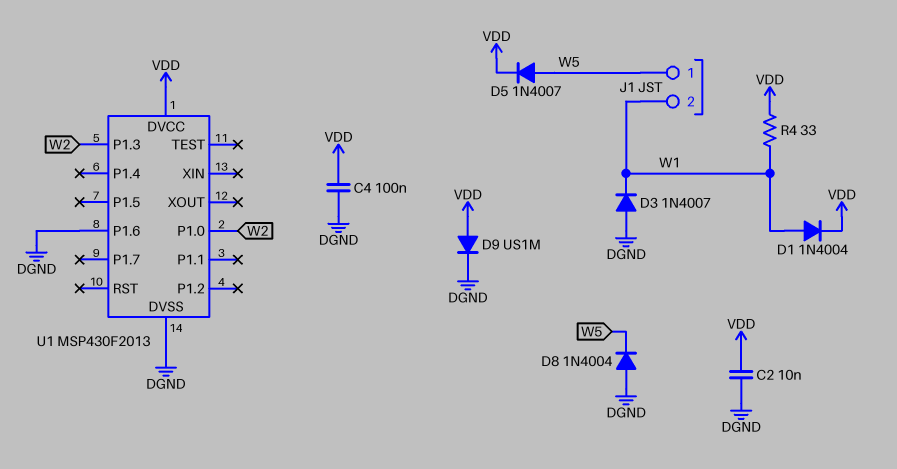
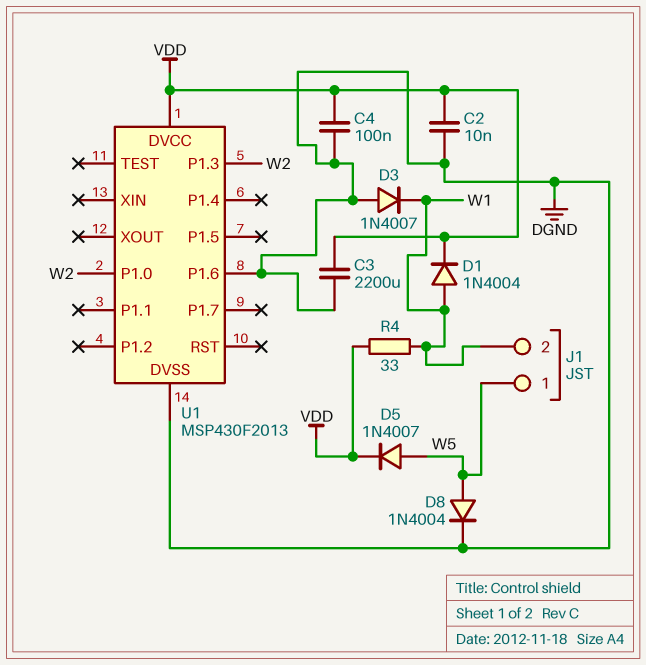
C3: none -> 2200uF (DGND, VDD)
D8: diode 1N4004 (A DGND, K W5) -> diode 1N4004 (A W5, K DGND)
D9: diode US1M (A VDD, K DGND) -> none

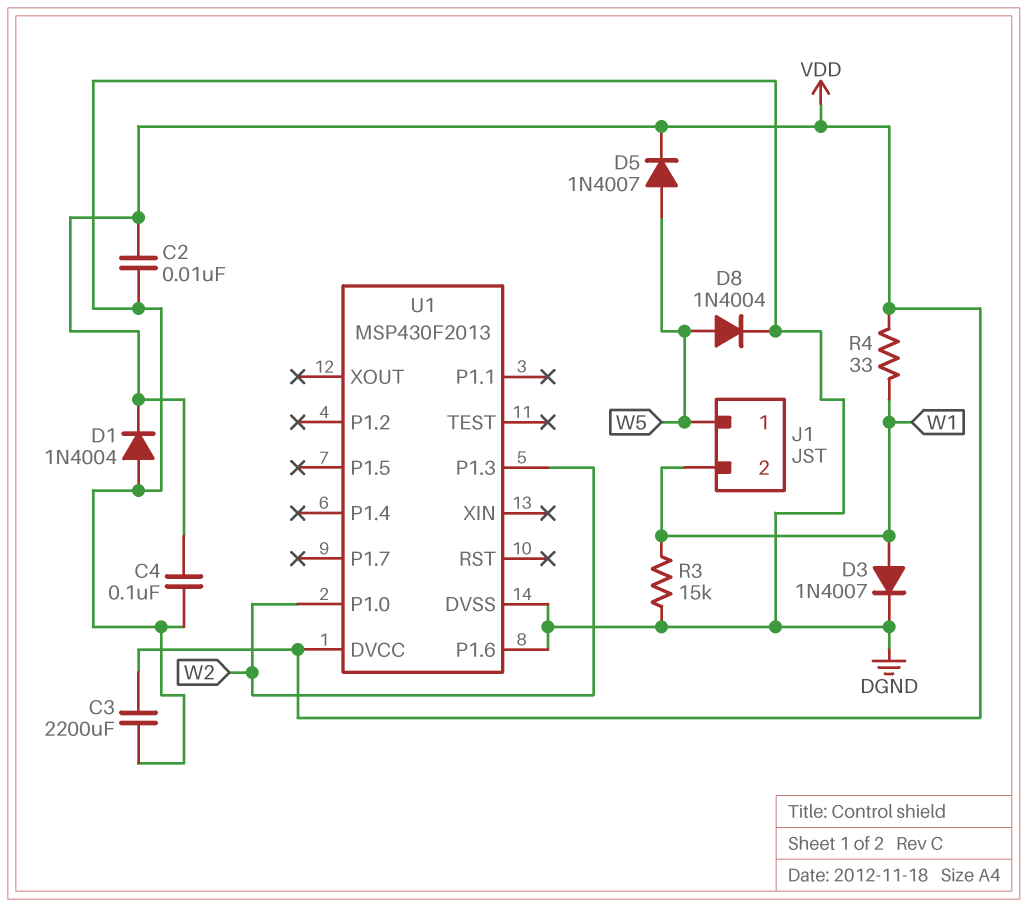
D1: diode 1N4004 (A W1, K VDD) -> diode 1N4004 (A DGND, K VDD)
D3: diode 1N4007 (A DGND, K W1) -> diode 1N4007 (A W1, K DGND)
R3: none -> 15k (DGND, W1)

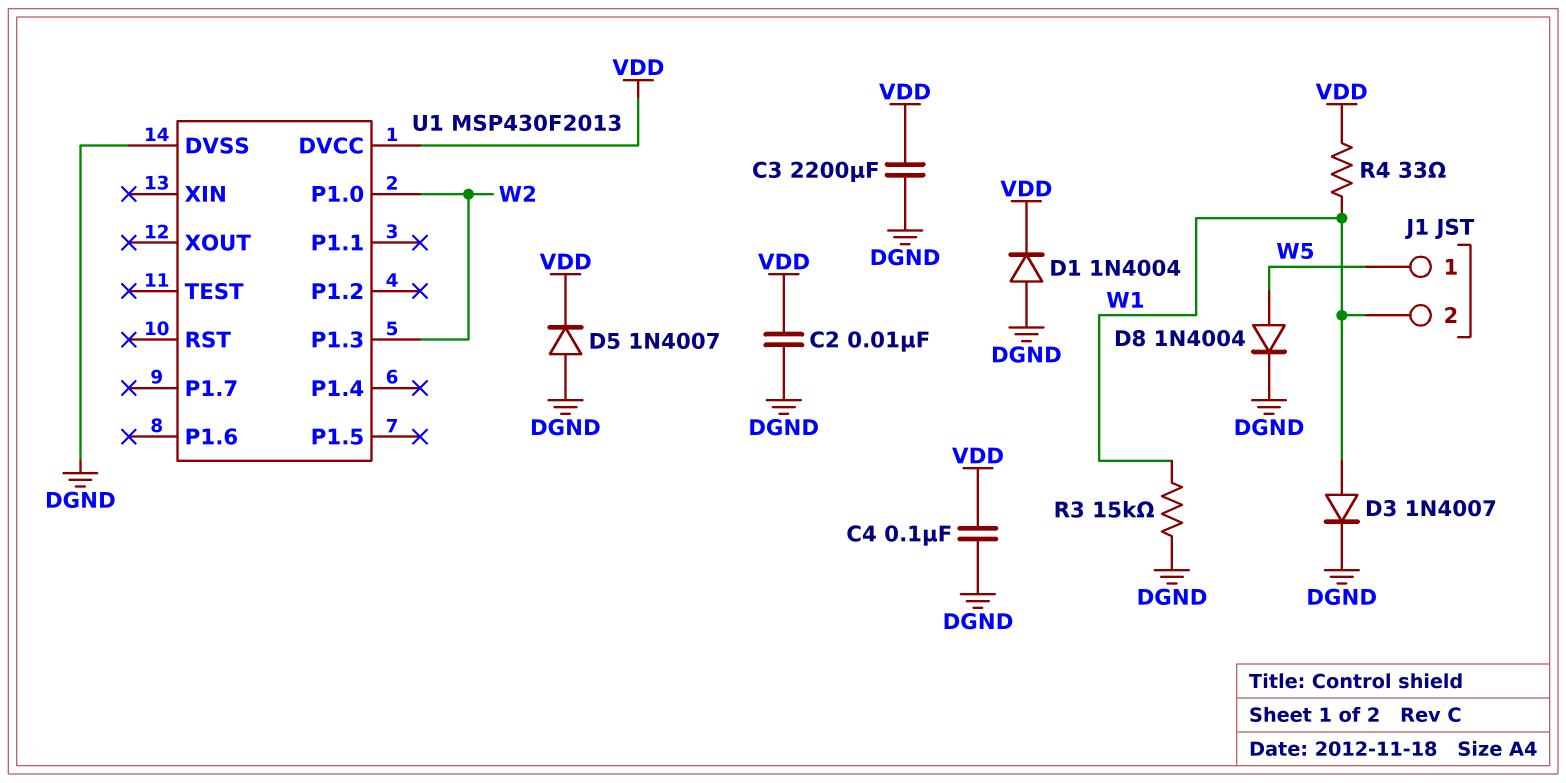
D5: diode 1N4007 (A W5, K VDD) -> diode 1N4007 (A DGND, K VDD)
U1 pin P1.6: DGND -> none

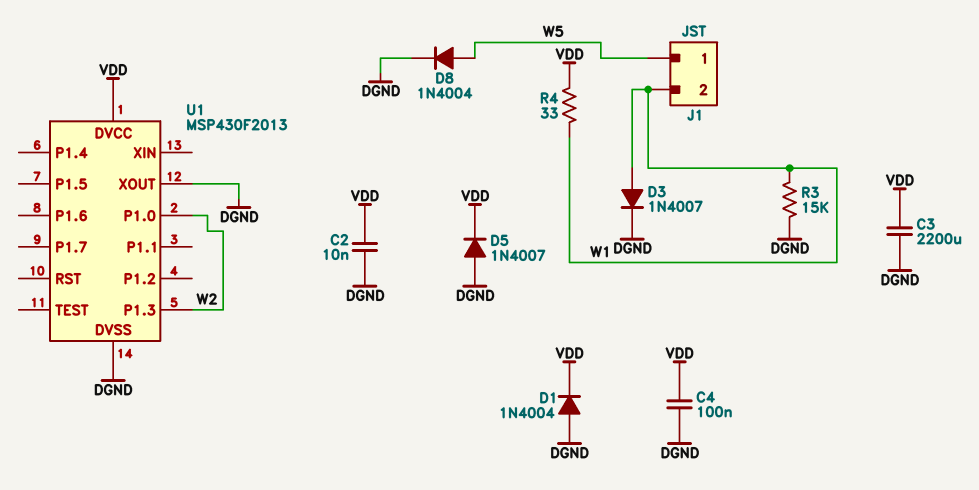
U1 pin XOUT: none -> DGND

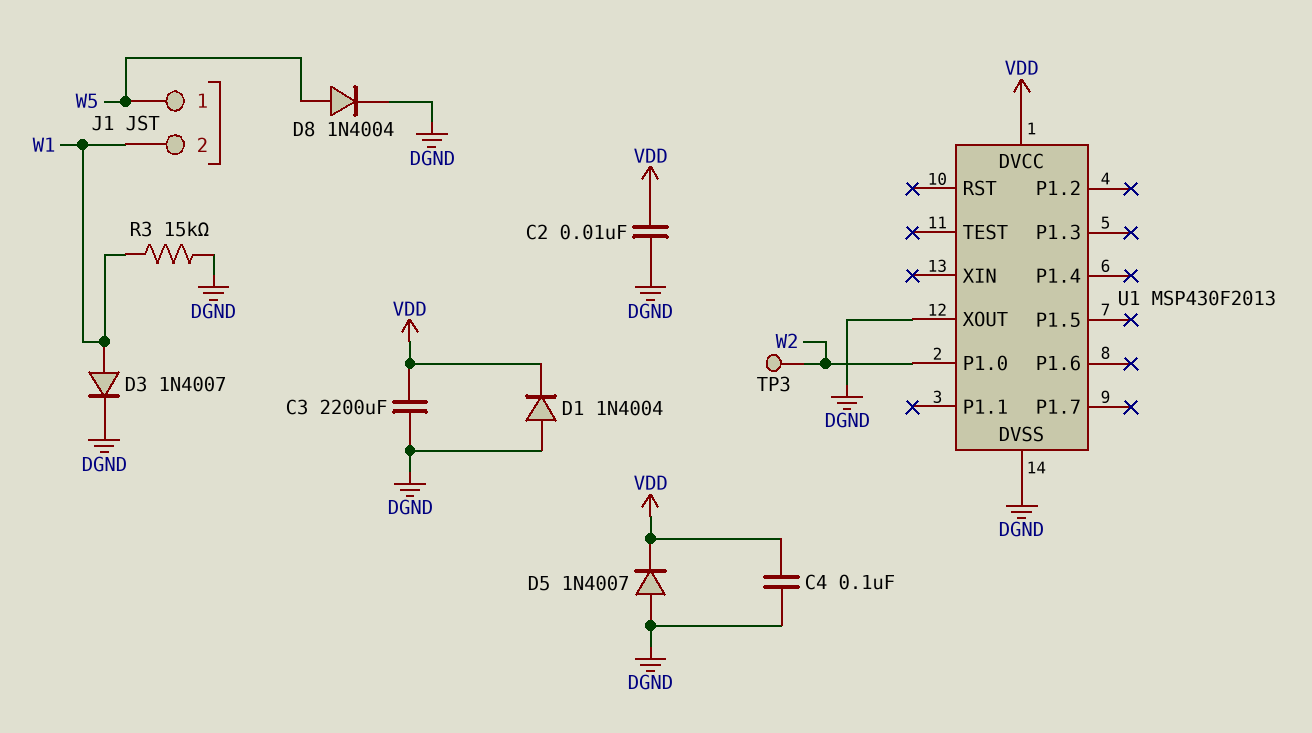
R4: 33 (VDD, W1) -> none
TP3: none -> test point (W2)
U1 pin P1.3: W2 -> none

